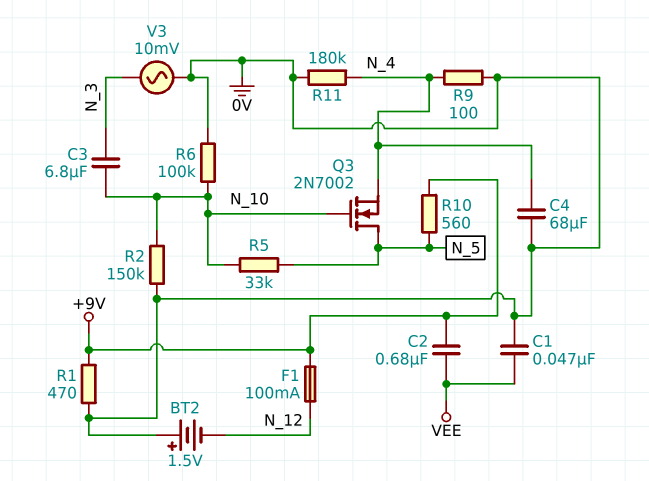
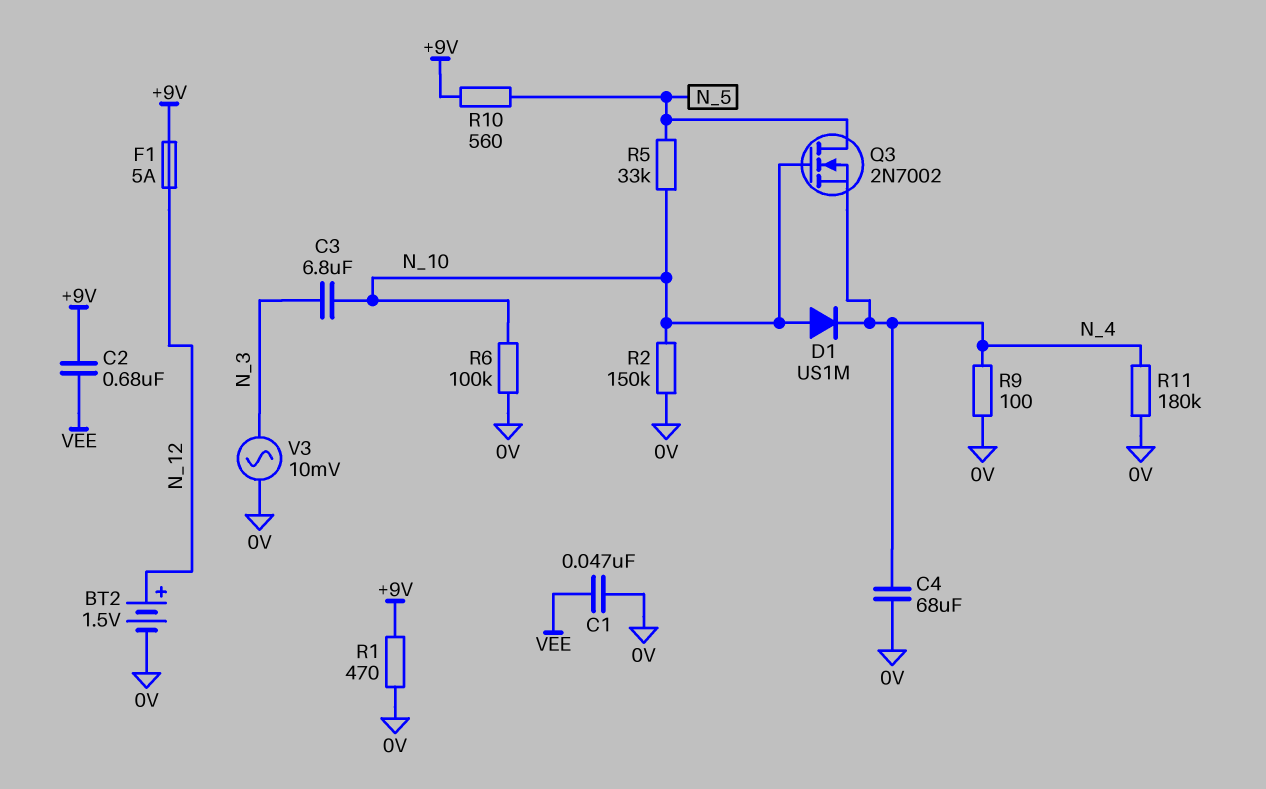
BT2: 1.5V (plus 0V, minus N_12) -> 1.5V (plus N_12, minus 0V)
D1: none -> diode US1M (A N_10, K N_4)
F1: 100mA (+9V, N_12) -> 5A (+9V, N_12)

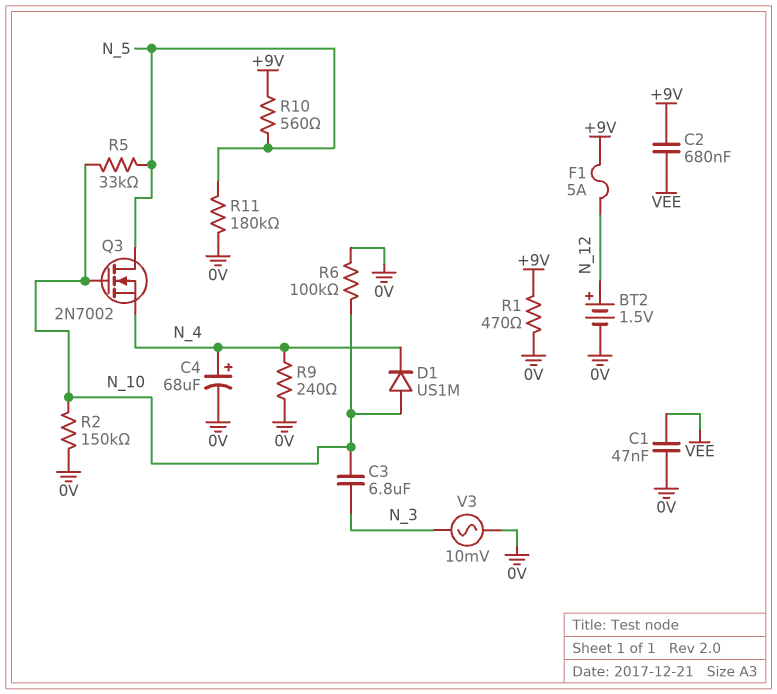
C4: 68uF (0V, N_4) -> 68uF (plus N_4, minus 0V)
R9: 100 (0V, N_4) -> 240 (0V, N_4)
R11: 180k (0V, N_4) -> 180k (0V, N_5)

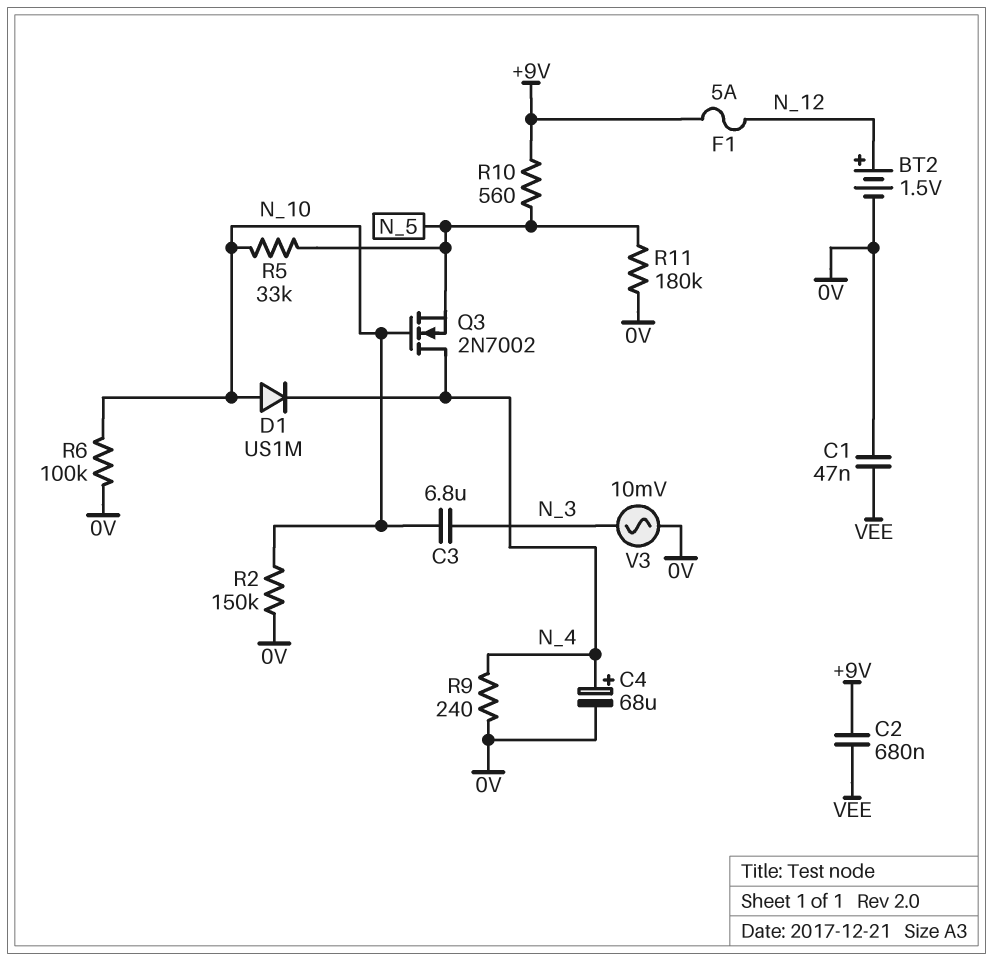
Q3: NMOS 2N7002 (G N_10, D N_5, S N_4) -> NMOS 2N7002 (G N_10, D N_4, S N_5)
R1: 470 (+9V, 0V) -> none

